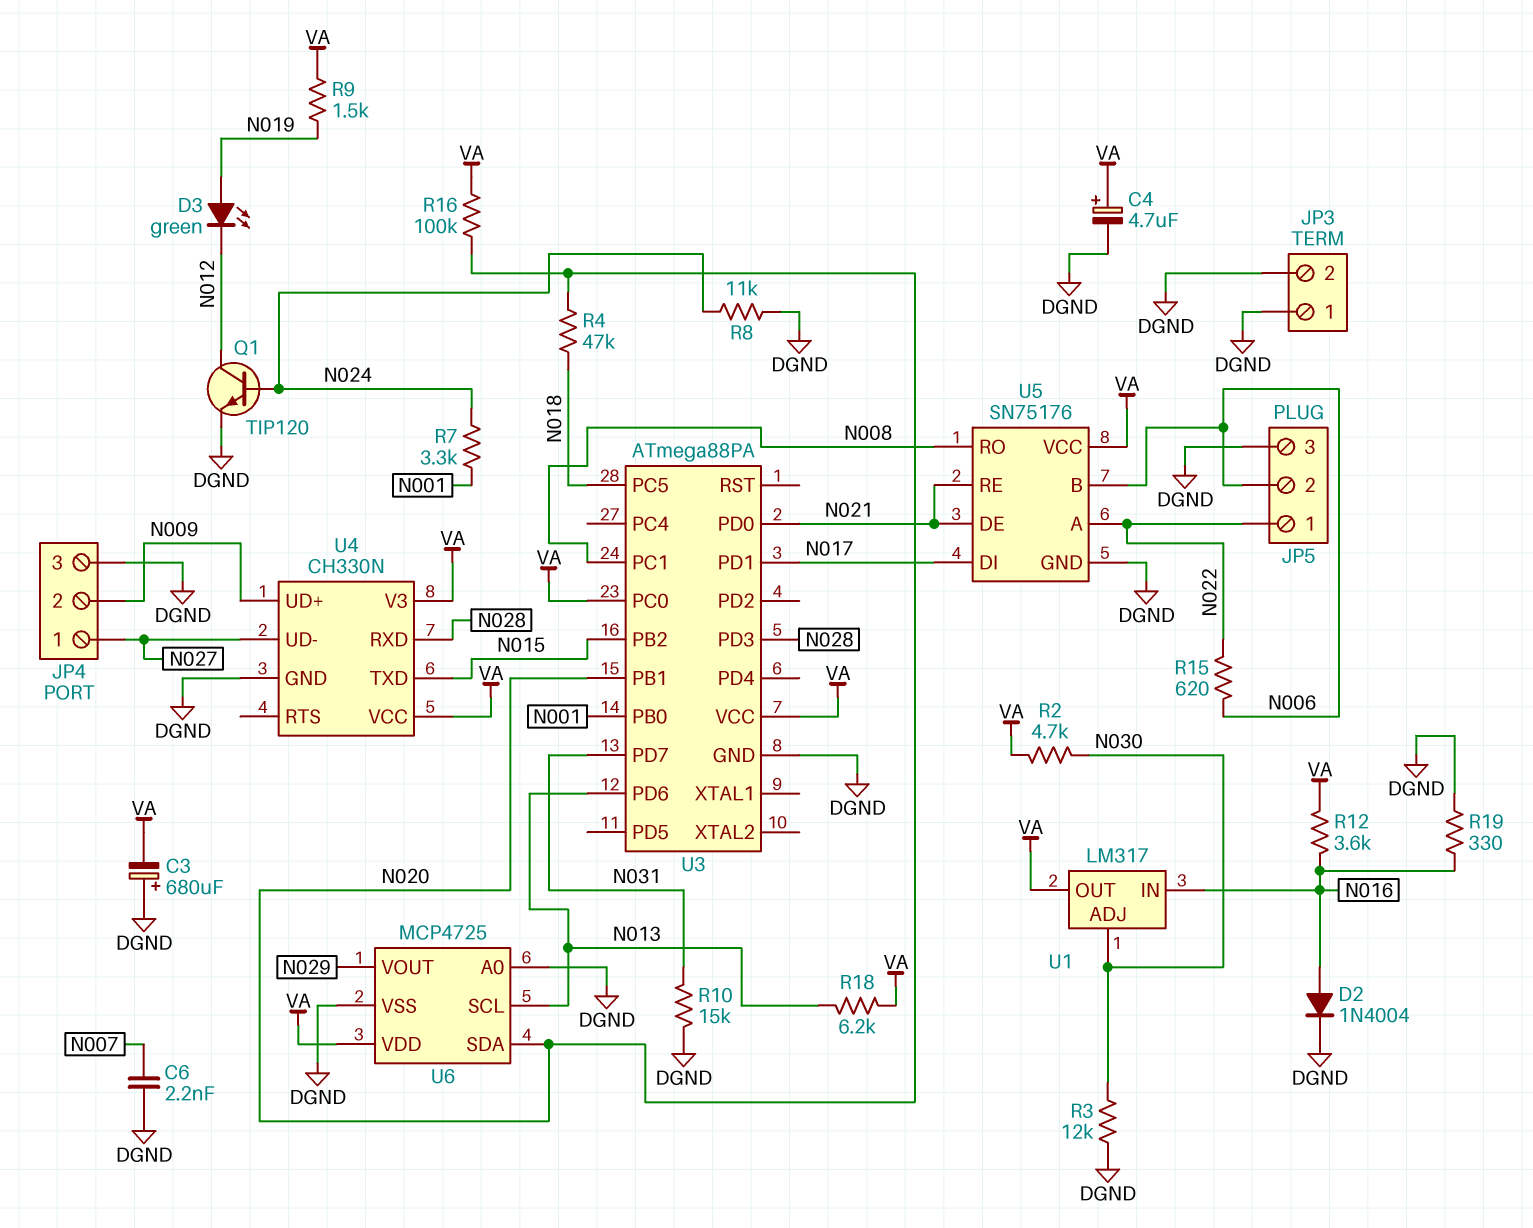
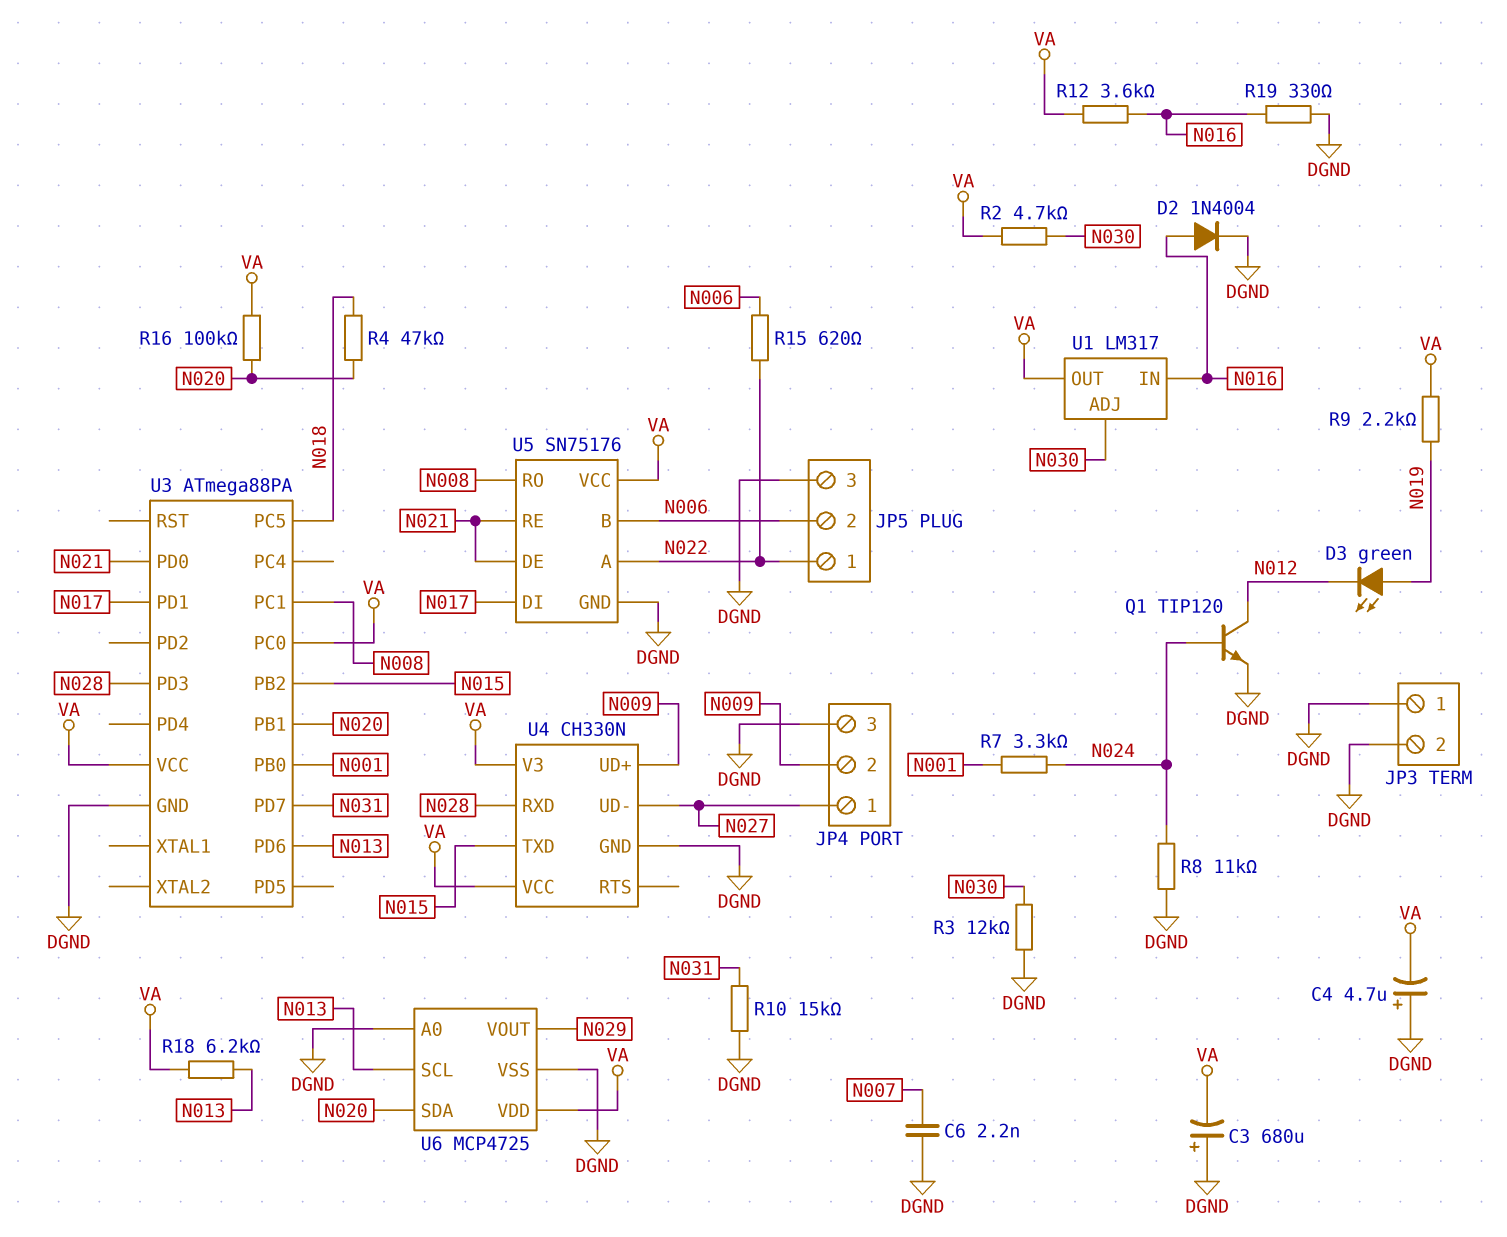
C4: 4.7uF (plus VA, minus DGND) -> 4.7uF (plus DGND, minus VA)
R9: 1.5k (N019, VA) -> 2.2k (N019, VA)

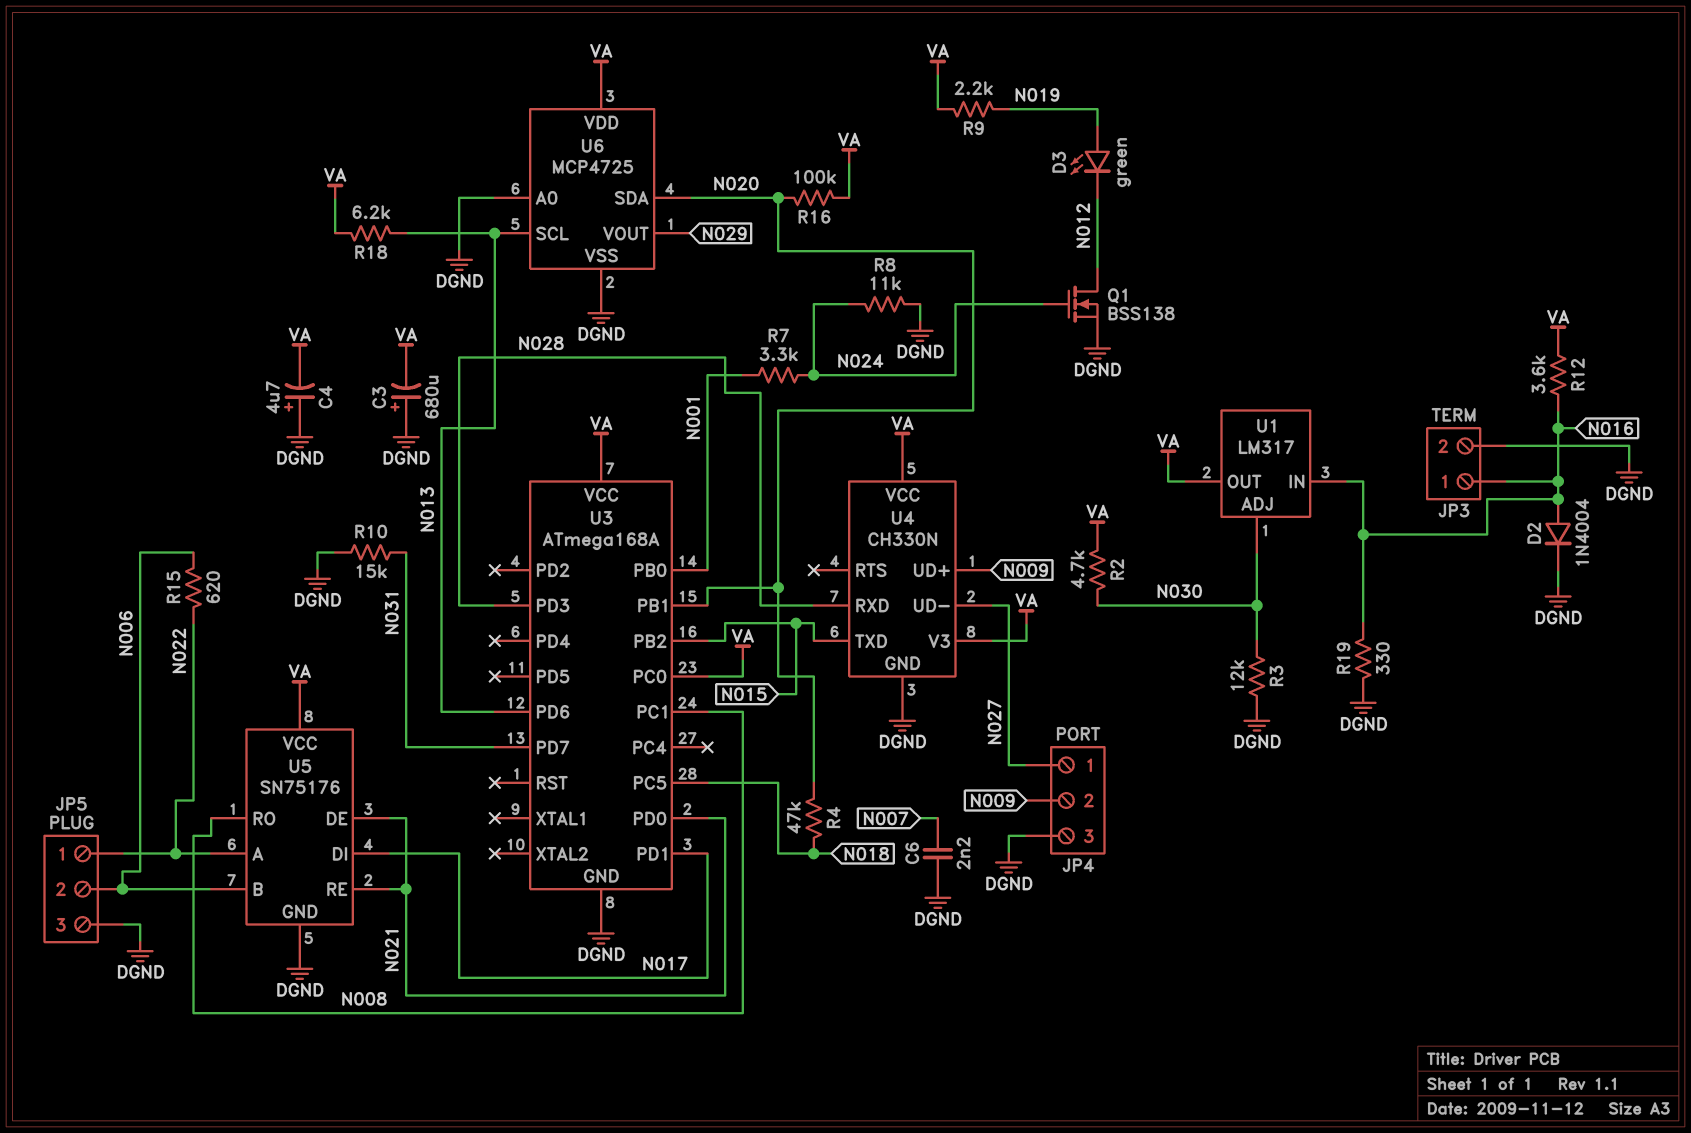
JP3 pin 1: DGND -> N016
Q1: NPN TIP120 (B N024, C N012, E DGND) -> NMOS BSS138 (G N024, D N012, S DGND)
U3: ATmega88PA -> ATmega168A

